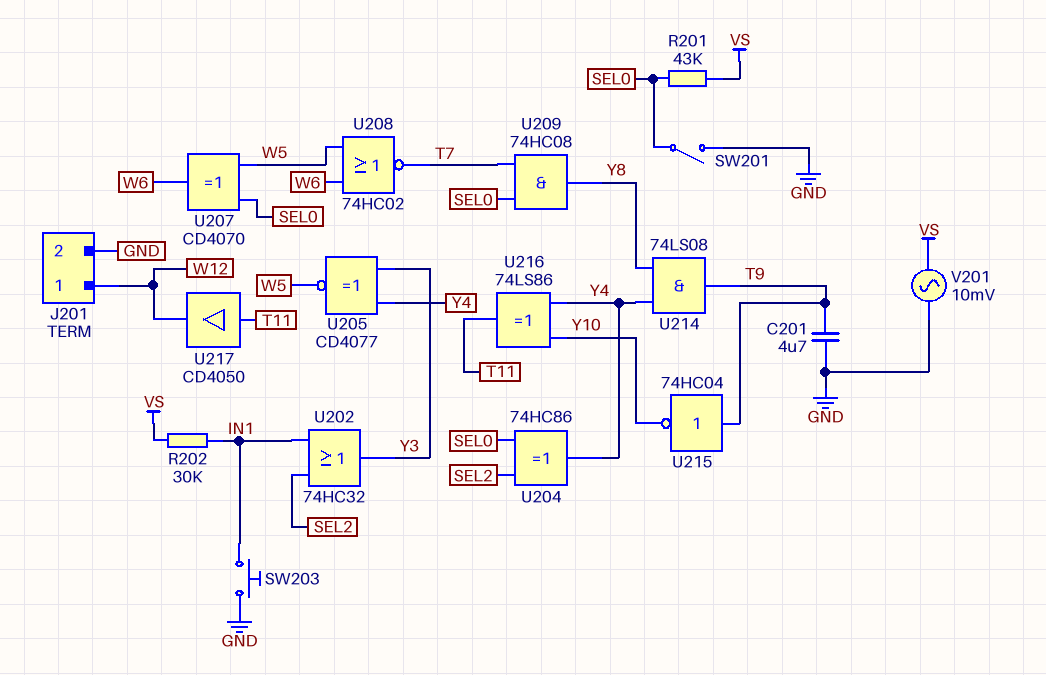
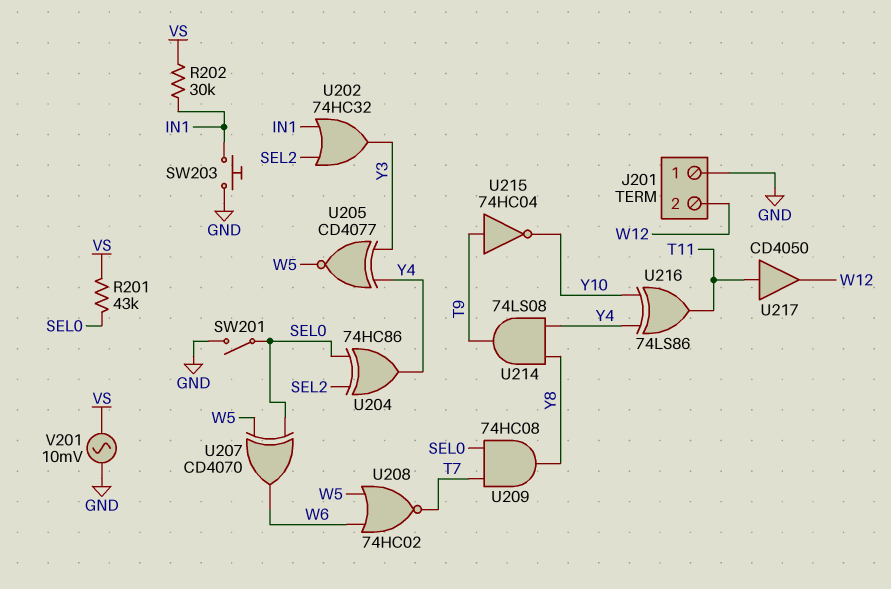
C201: 4.7uF (GND, T9) -> none
J201 pin 1: W12 -> GND
J201 pin 2: GND -> W12

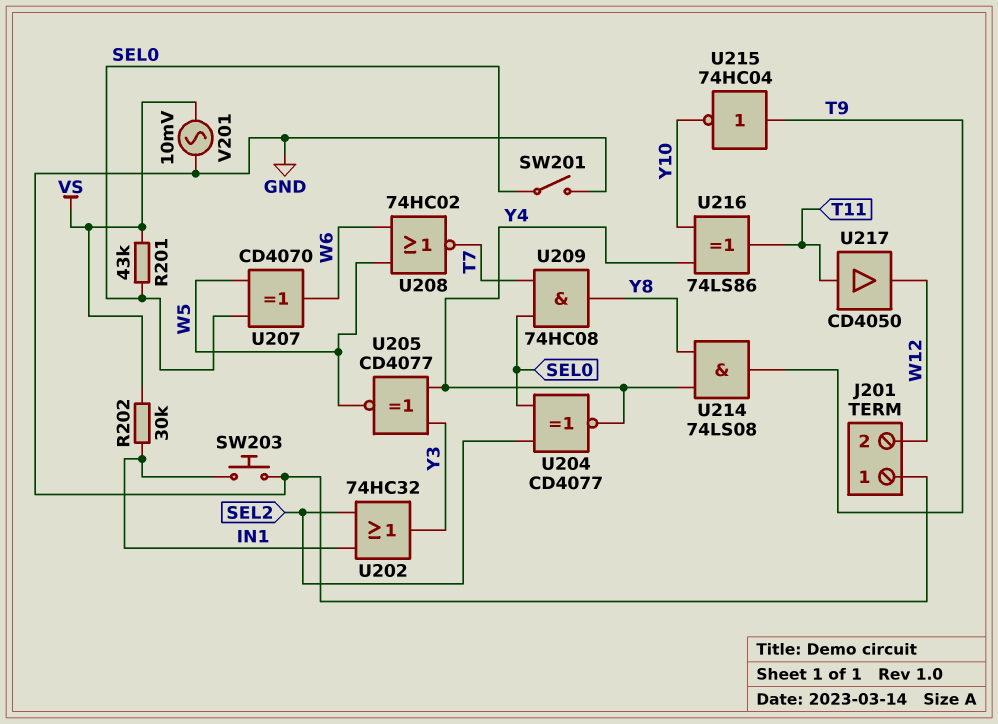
U204: XOR 74HC86 (in SEL0, in SEL2, out Y4) -> XNOR CD4077 (in SEL0, in SEL2, out Y4)

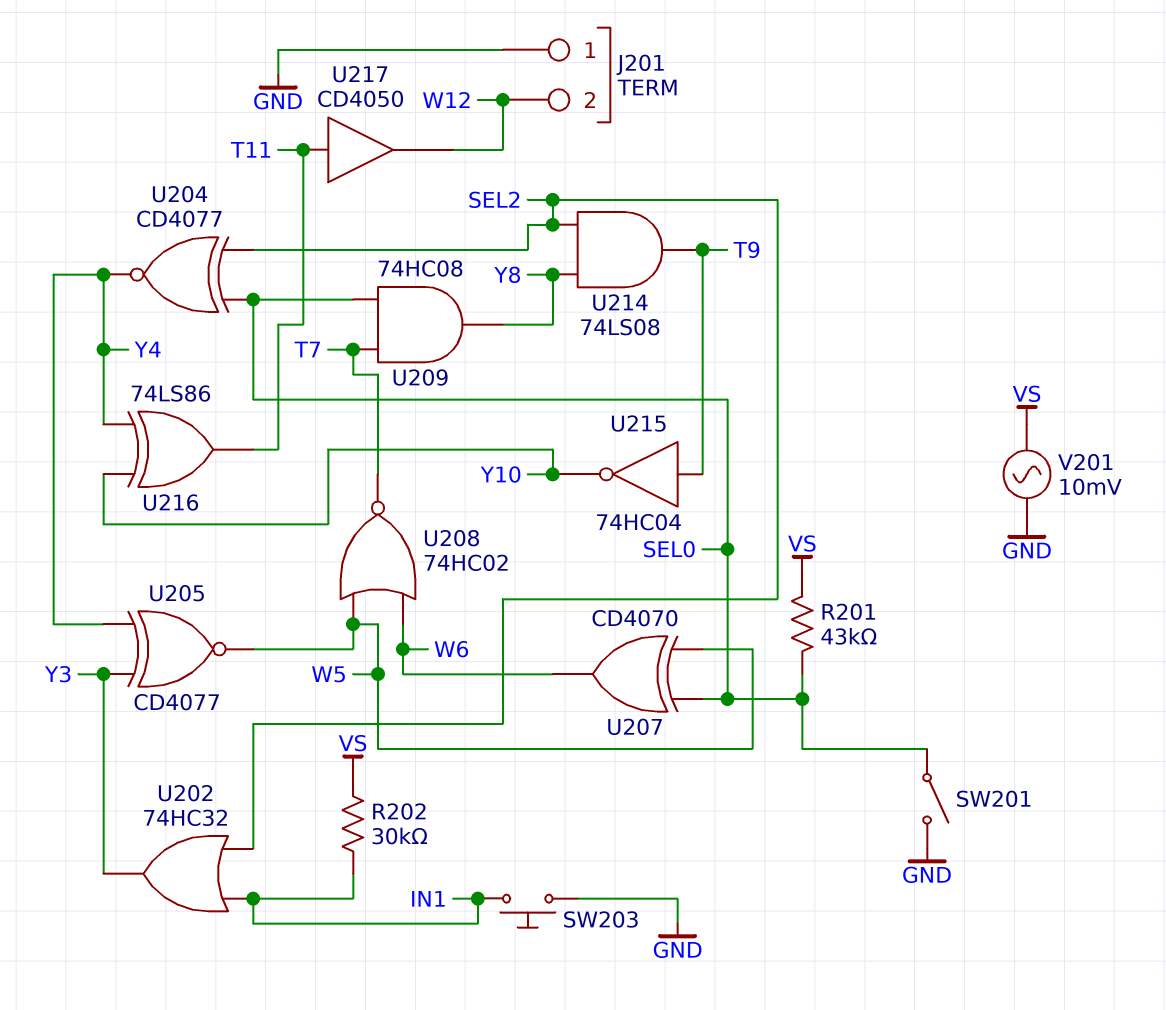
U214: AND 74LS08 (in Y4, in Y8, out T9) -> AND 74LS08 (in SEL2, in Y8, out T9)

